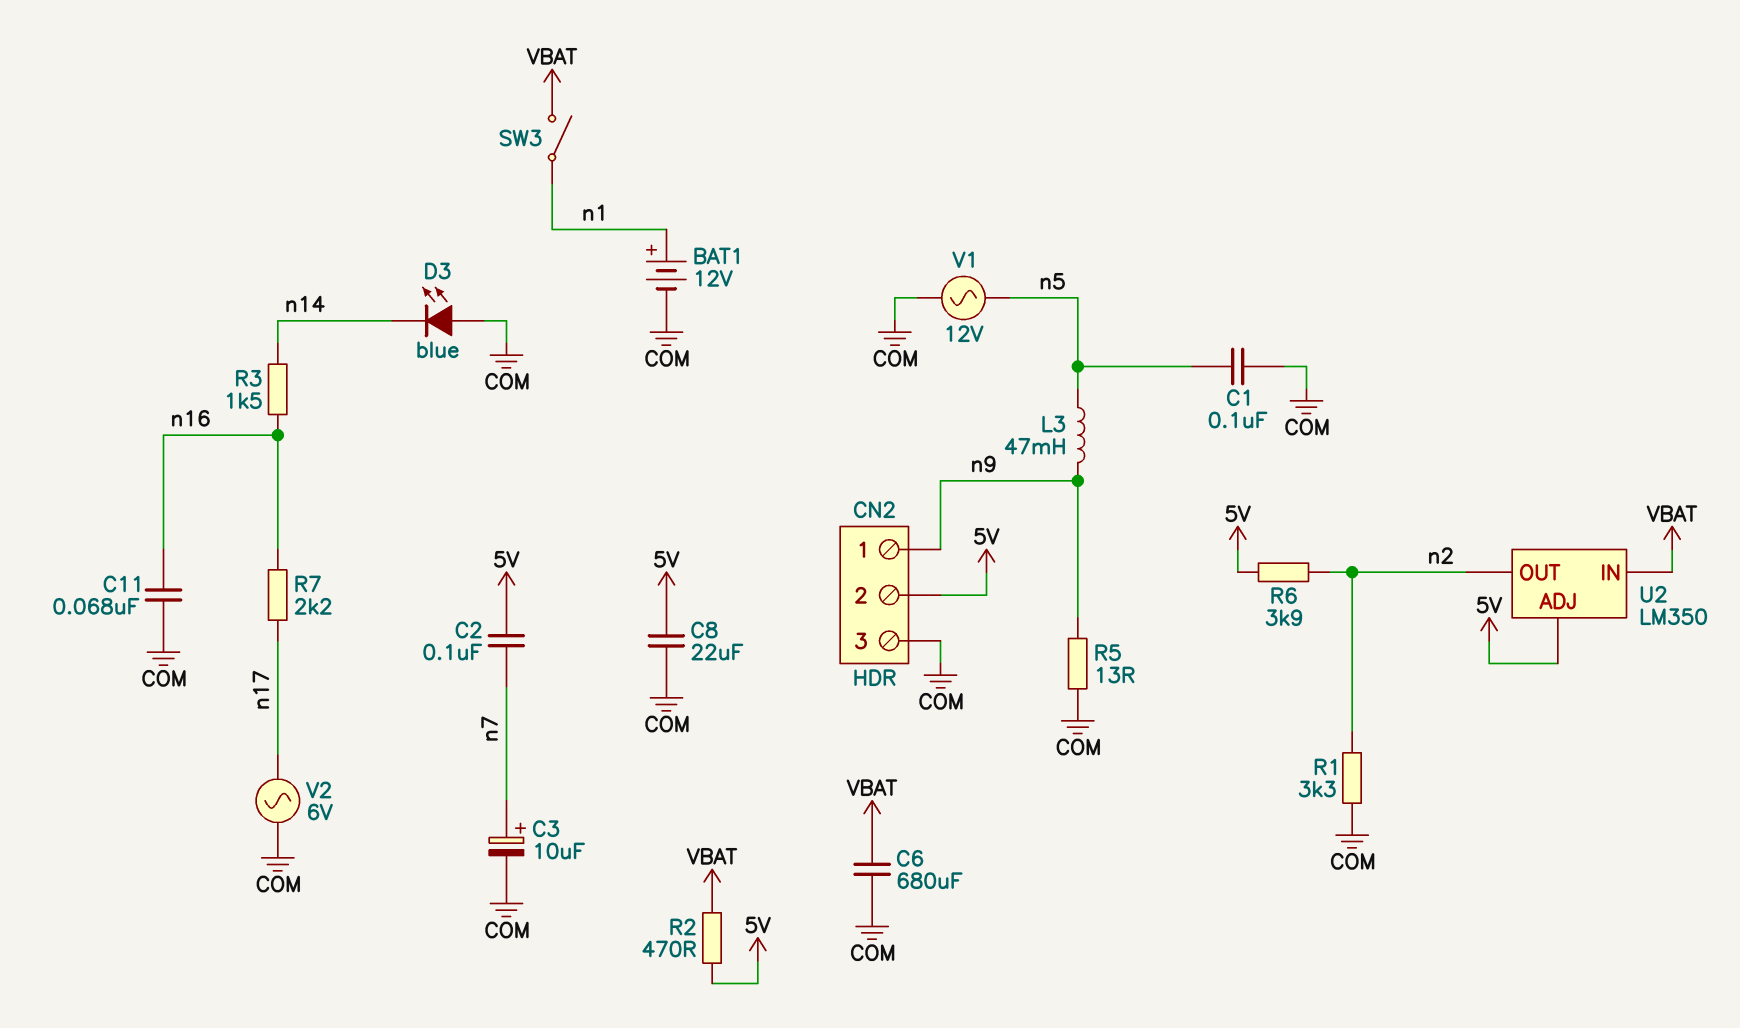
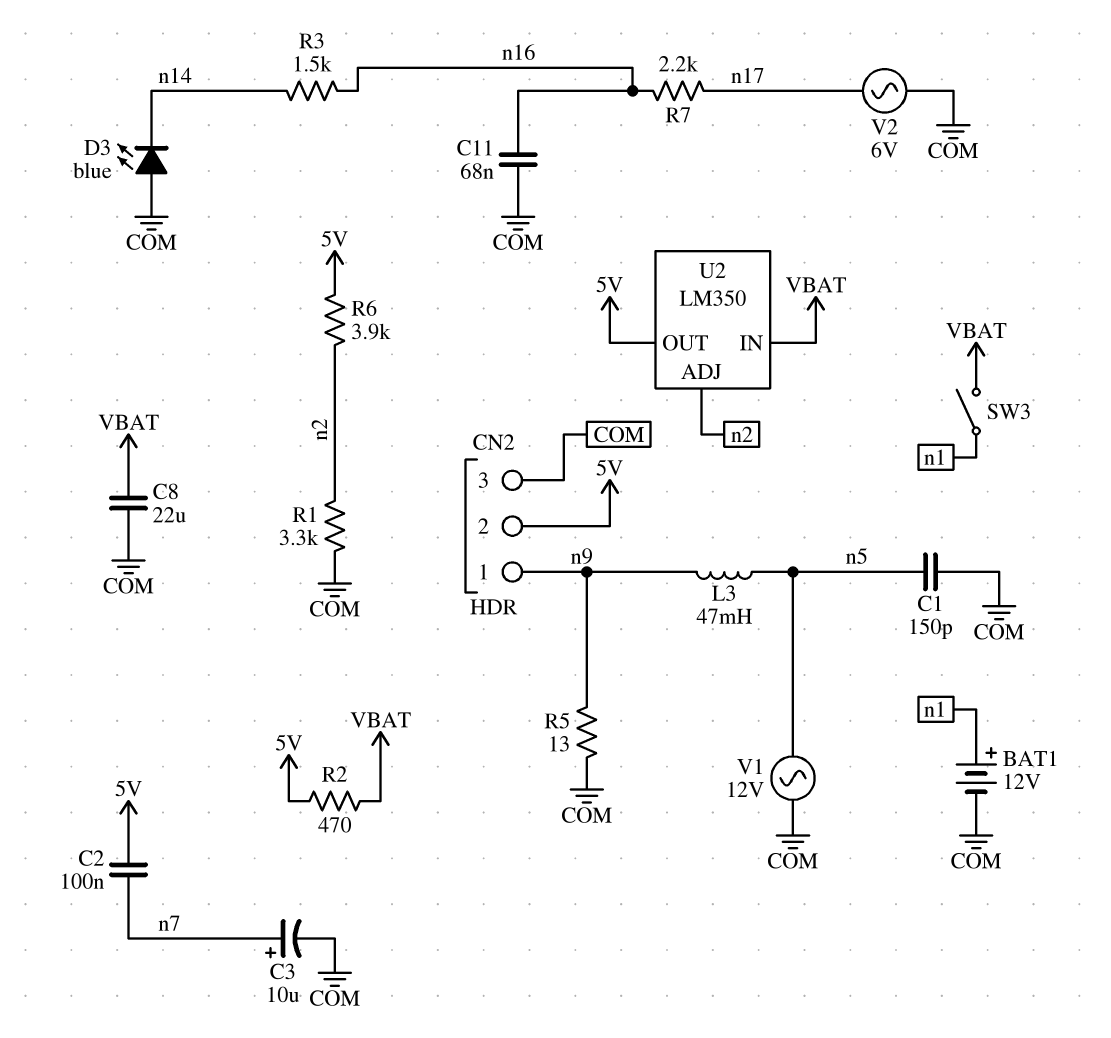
C1: 100nF (COM, n5) -> 150pF (COM, n5)
C6: 680uF (COM, VBAT) -> none
C8: 22uF (5V, COM) -> 22uF (COM, VBAT)
U2 pin ADJ: 5V -> n2
U2 pin OUT: n2 -> 5V

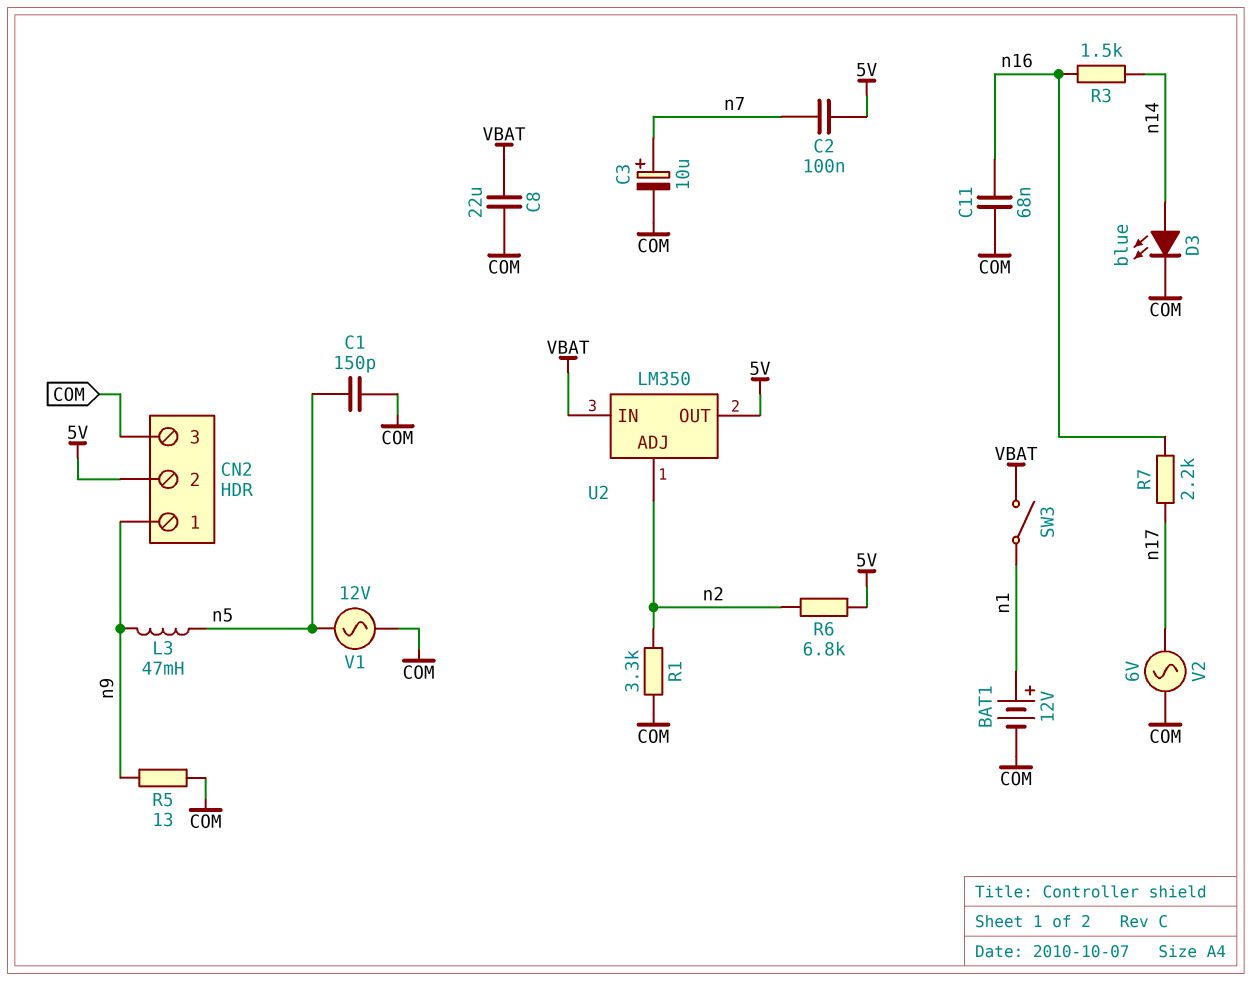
D3: LED blue (A COM, K n14) -> LED blue (A n14, K COM)
R2: 470 (5V, VBAT) -> none
R6: 3.9k (5V, n2) -> 6.8k (5V, n2)

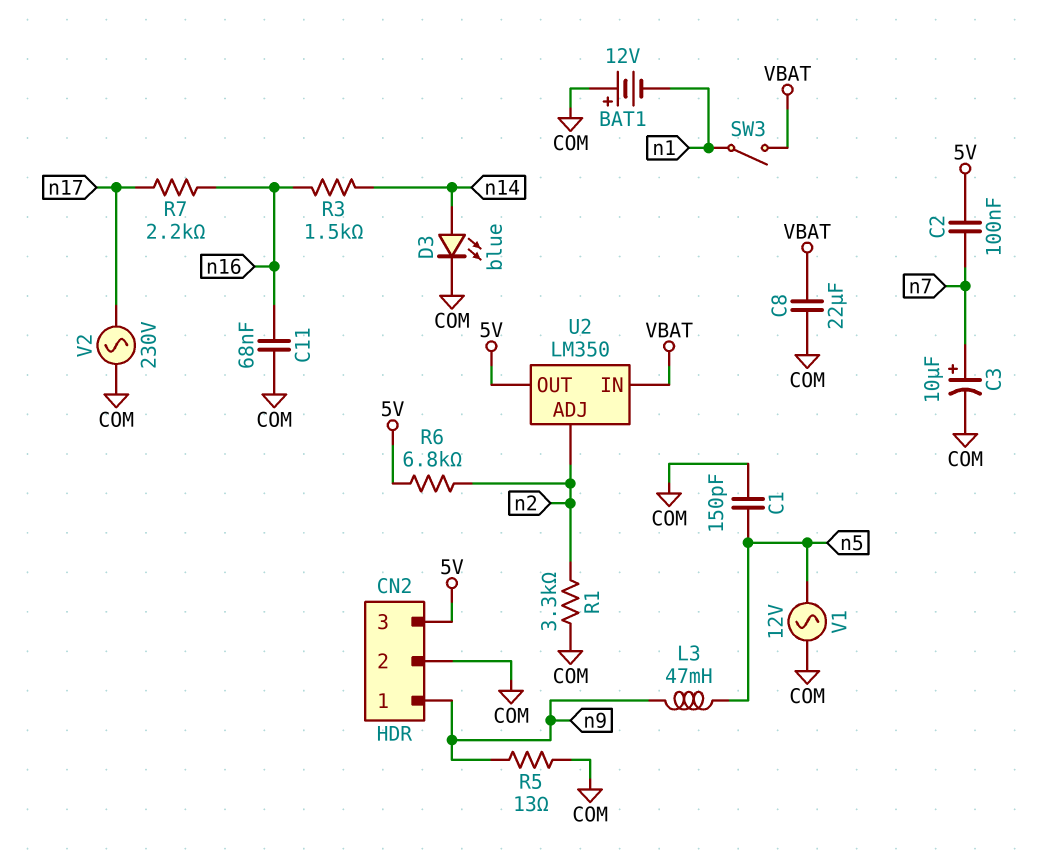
BAT1: 12V (plus n1, minus COM) -> 12V (plus COM, minus n1)
CN2 pin 2: 5V -> COM
CN2 pin 3: COM -> 5V
V2: AC 6V (COM, n17) -> AC 230V (COM, n17)

